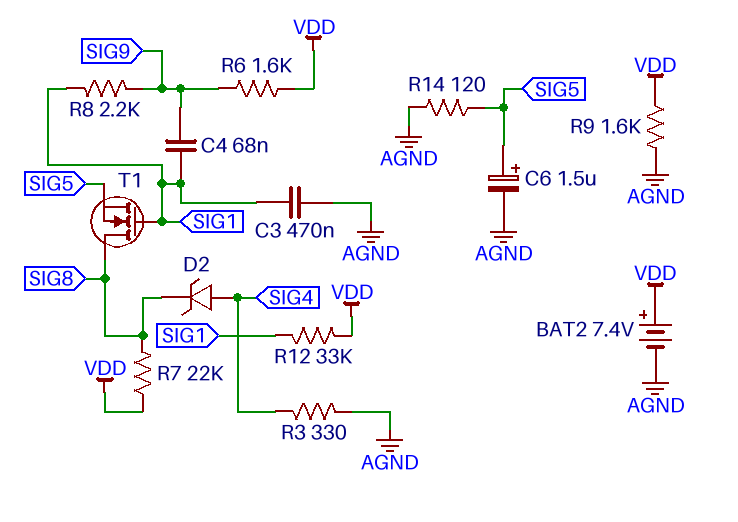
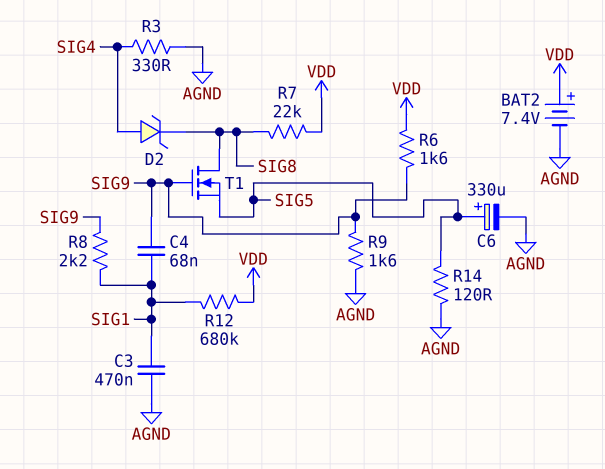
C6: 1.5uF (plus SIG5, minus AGND) -> 330uF (plus SIG5, minus AGND)
R9: 1.6k (AGND, VDD) -> 1.6k (AGND, SIG9)
R12: 33k (SIG1, VDD) -> 680k (SIG1, VDD)
T1: NMOS (G SIG1, D SIG8, S SIG5) -> NMOS (G SIG9, D SIG8, S SIG5)

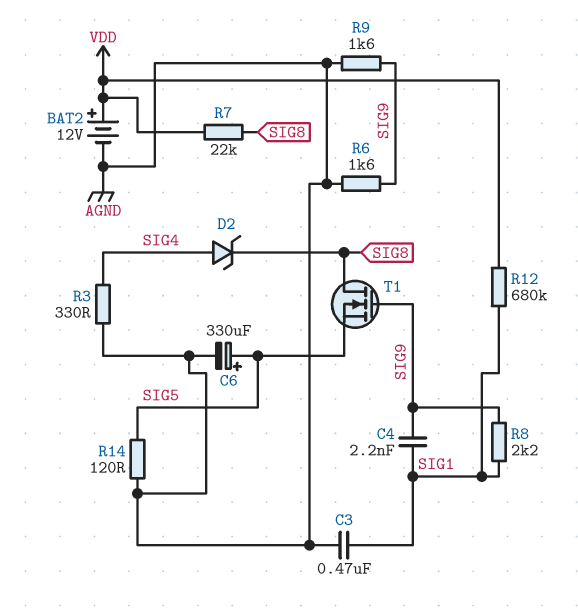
BAT2: 7.4V (plus VDD, minus AGND) -> 12V (plus VDD, minus AGND)
C4: 68nF (SIG1, SIG9) -> 2.2nF (SIG1, SIG9)
R6: 1.6k (SIG9, VDD) -> 1.6k (AGND, SIG9)

